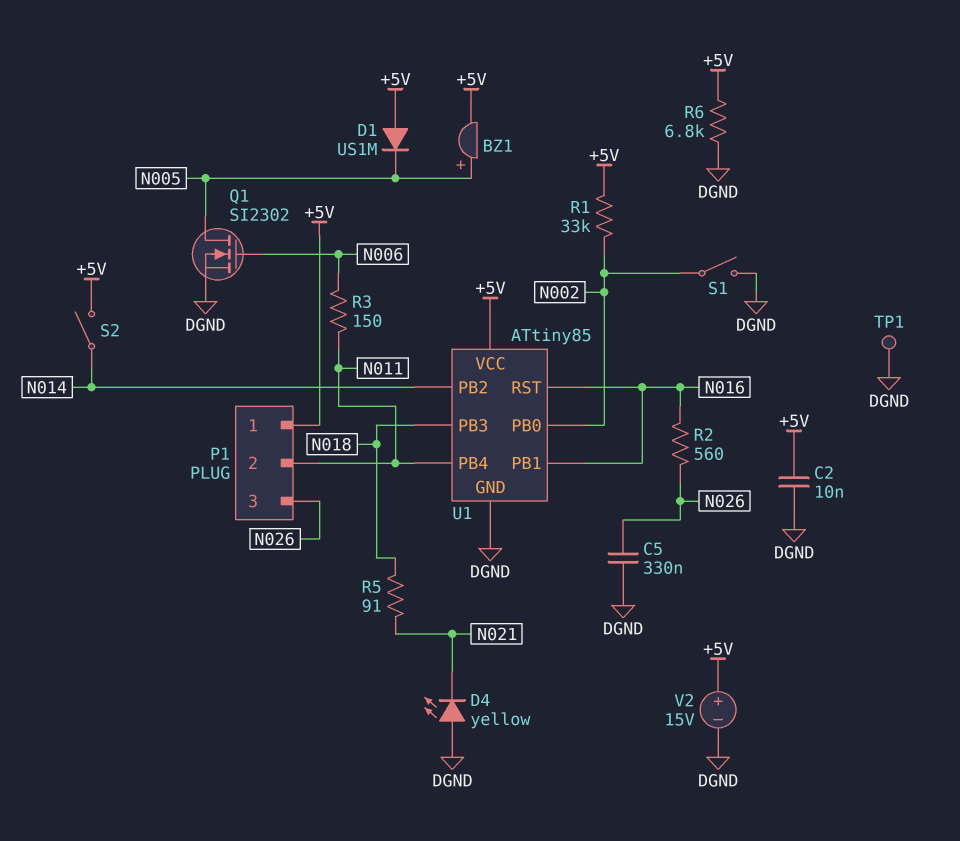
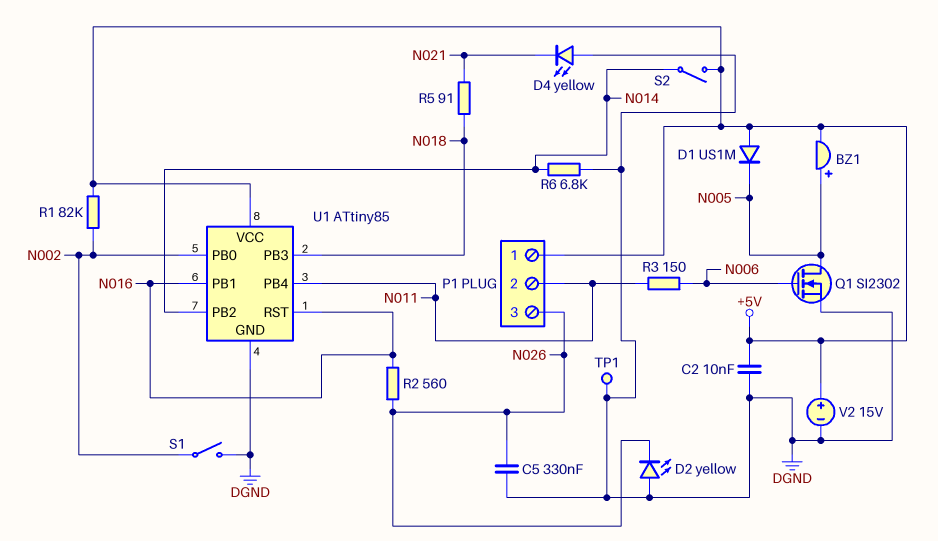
D2: none -> LED yellow (A DGND, K N026)
R1: 33k (+5V, N002) -> 82k (+5V, N002)
R6: 6.8k (+5V, DGND) -> 6.8k (DGND, N014)

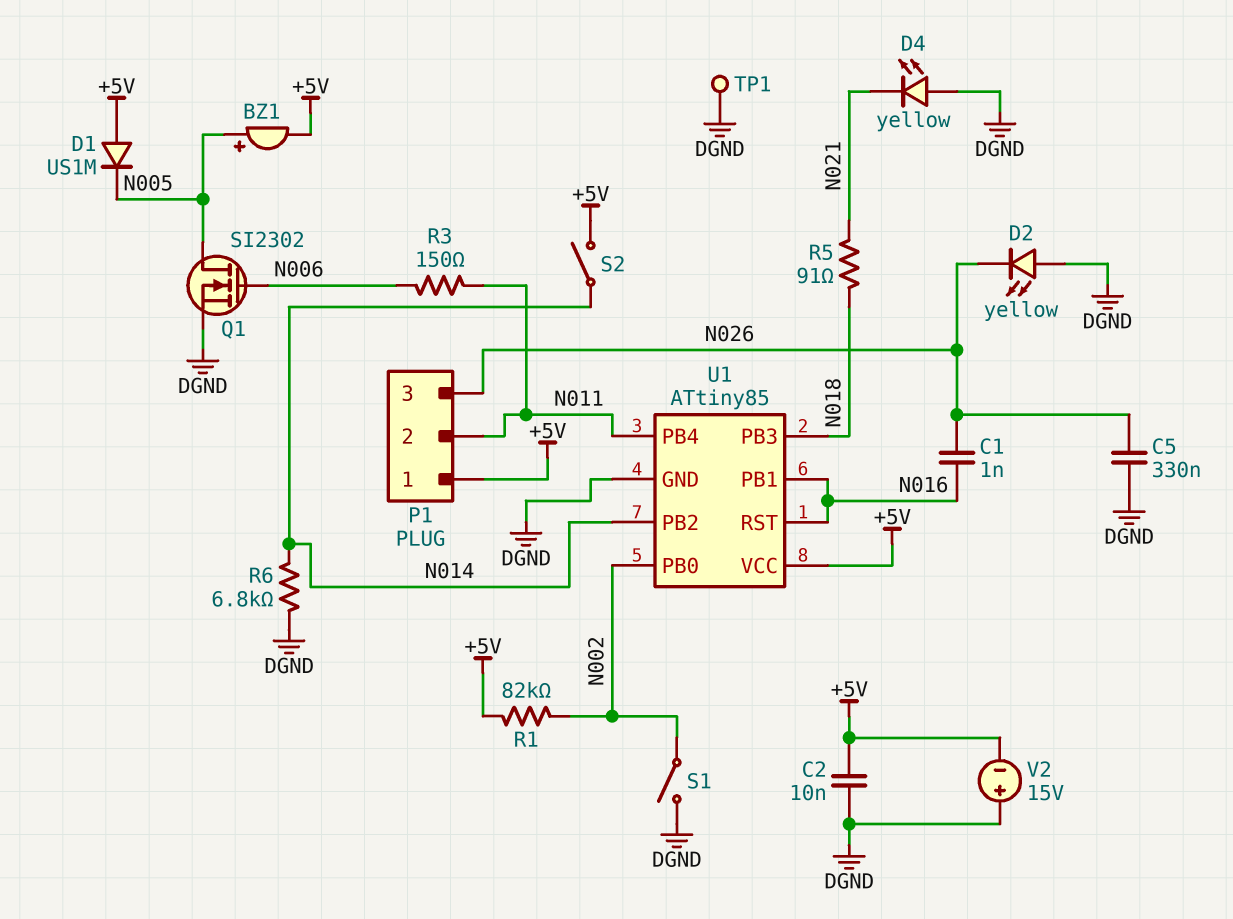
C1: none -> 1nF (N016, N026)
R2: 560 (N016, N026) -> none
V2: 15V (plus +5V, minus DGND) -> 15V (plus DGND, minus +5V)

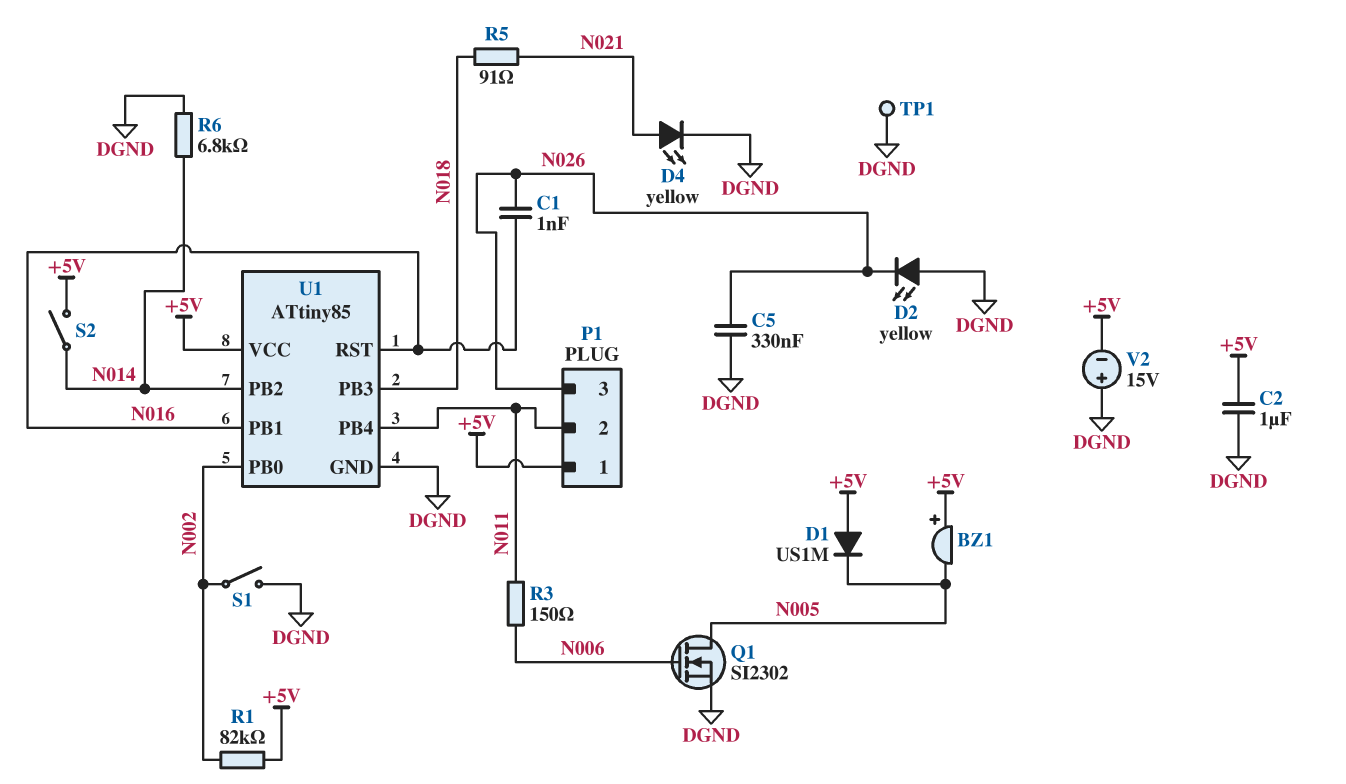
BZ1: buzzer (plus N005, minus +5V) -> buzzer (plus +5V, minus N005)
C2: 10nF (+5V, DGND) -> 1uF (+5V, DGND)
D4: LED yellow (A DGND, K N021) -> LED yellow (A N021, K DGND)

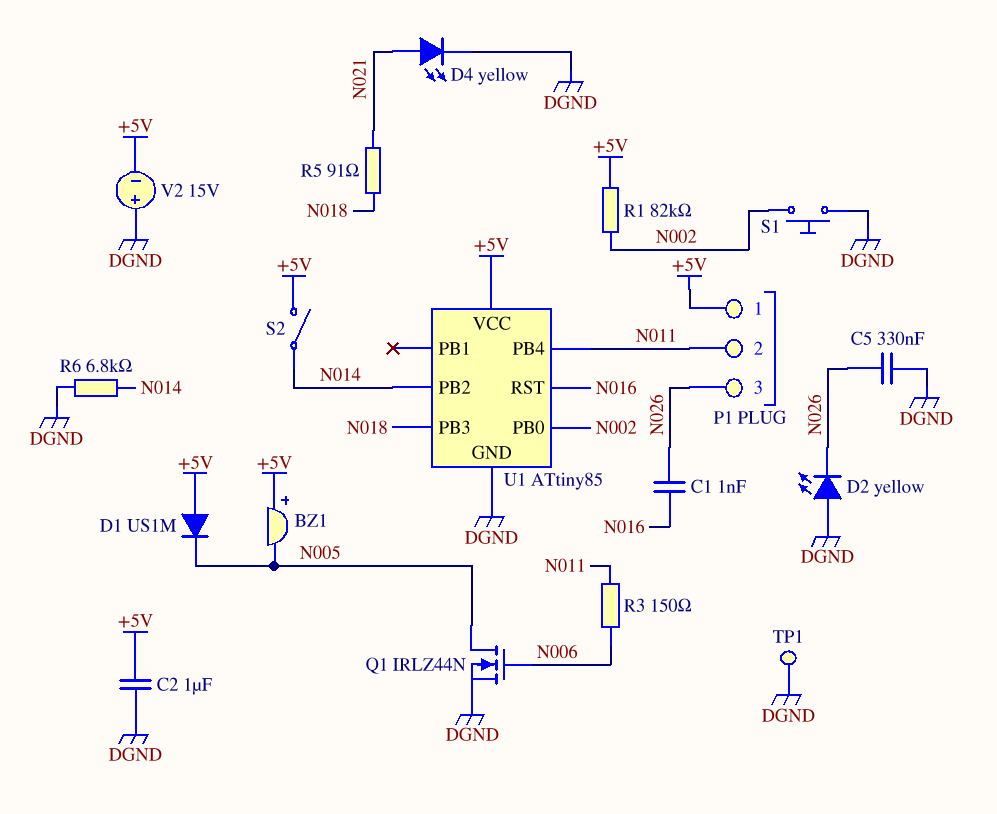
Q1: NMOS SI2302 (G N006, D N005, S DGND) -> NMOS IRLZ44N (G N006, D N005, S DGND)
S1: switch (DGND, N002) -> button (DGND, N002)
U1 pin PB1: N016 -> none

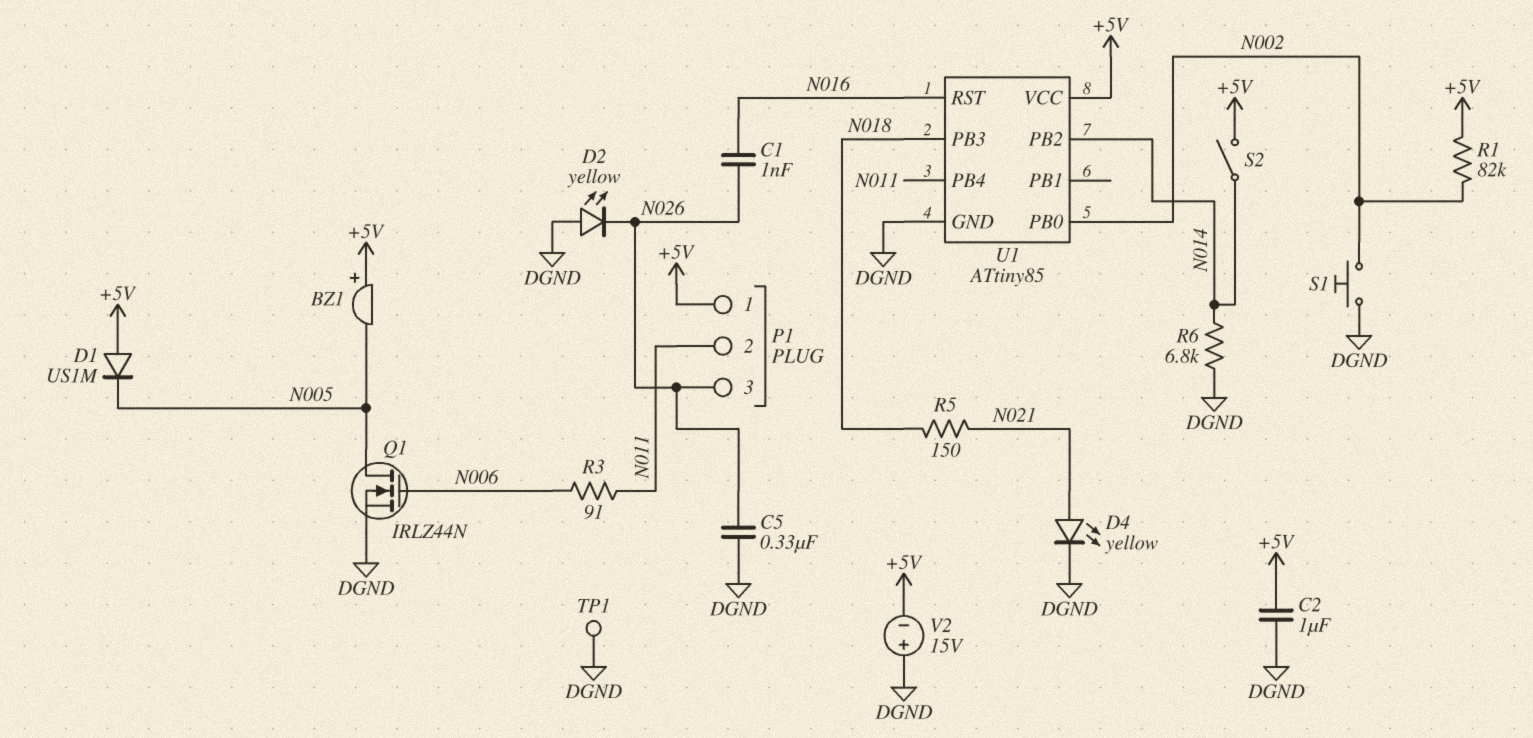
R3: 150 (N006, N011) -> 91 (N006, N011)
R5: 91 (N018, N021) -> 150 (N018, N021)

